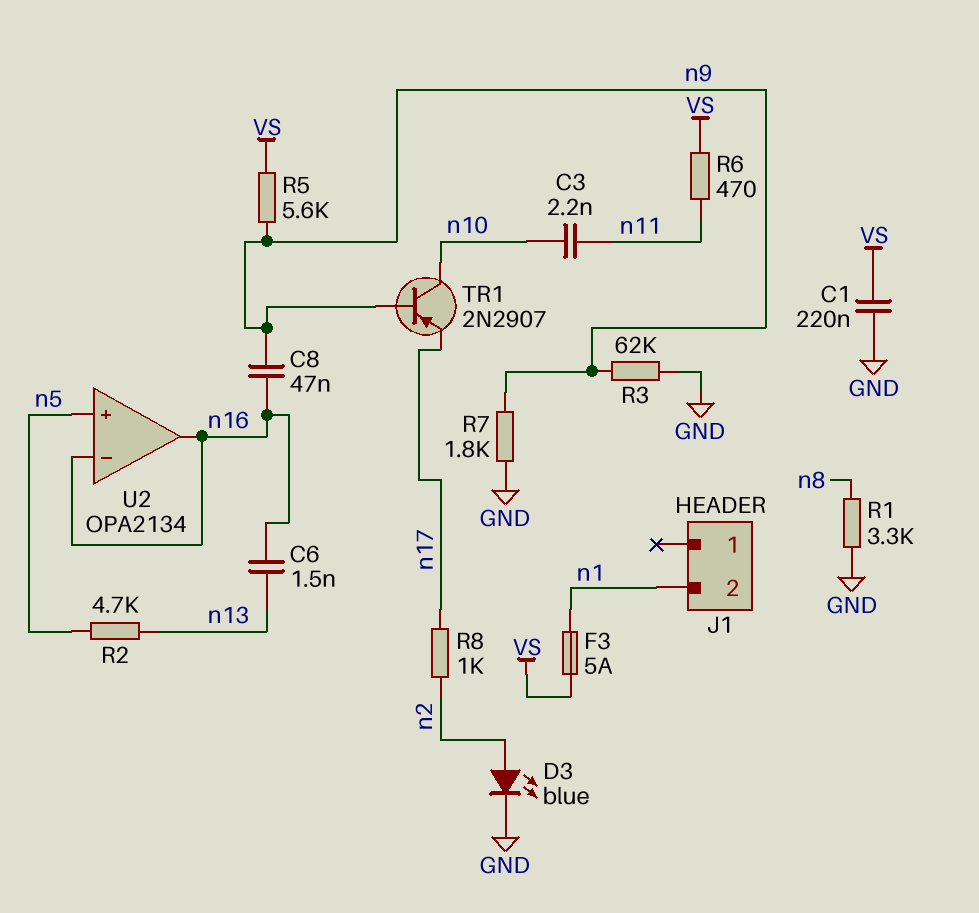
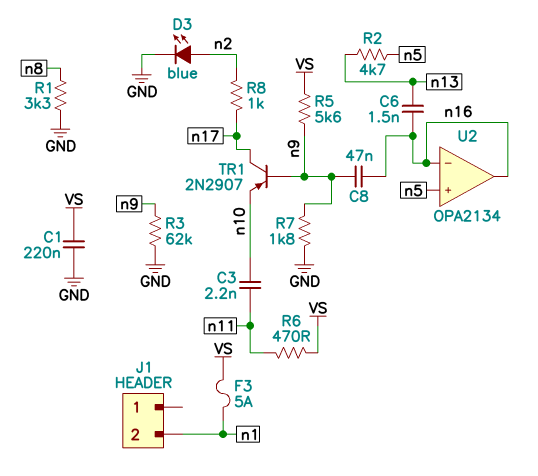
TR1: PNP 2N2907 (B n9, C n10, E n17) -> PNP 2N2907 (B n9, C n17, E n10)

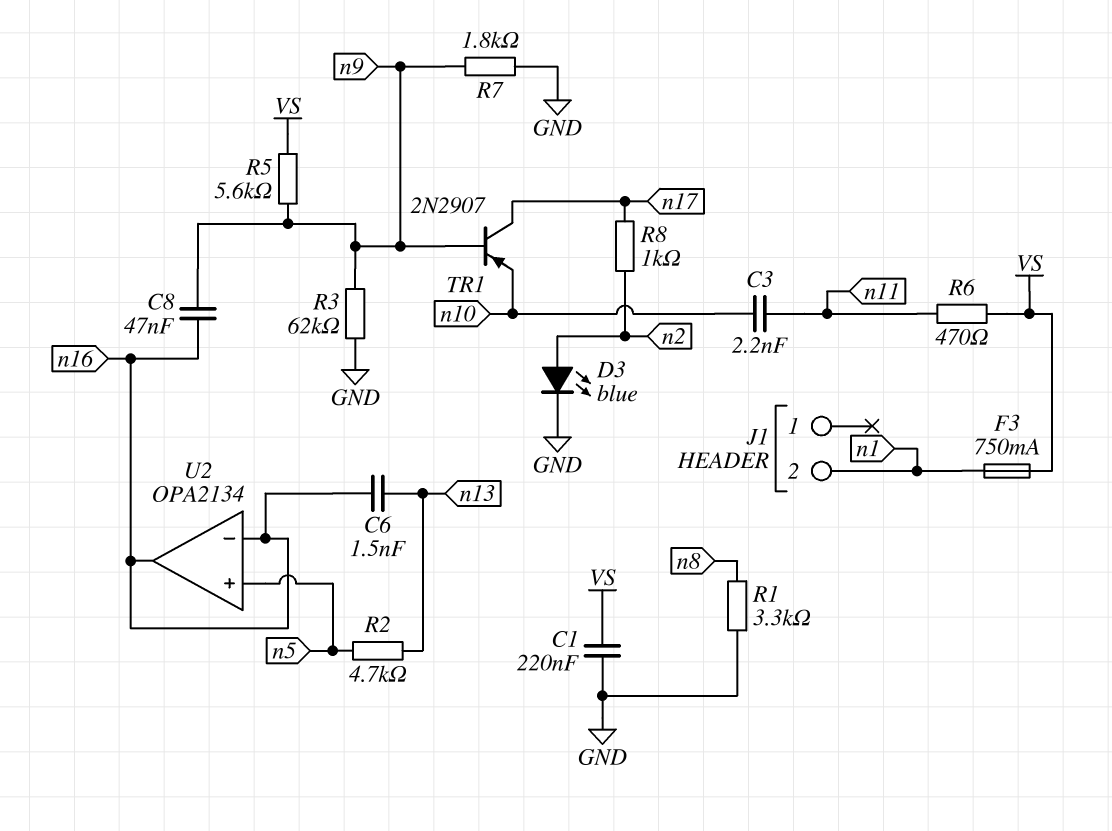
F3: 5A (VS, n1) -> 750mA (VS, n1)

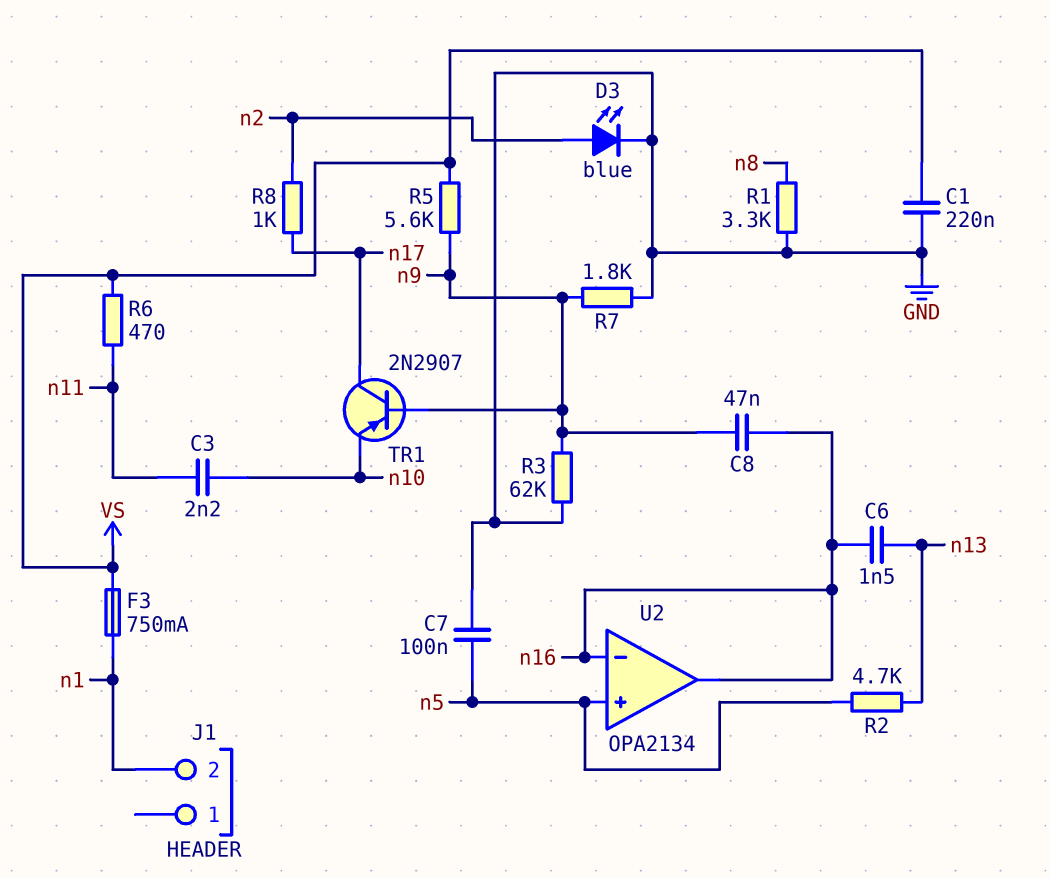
C7: none -> 100nF (GND, n5)

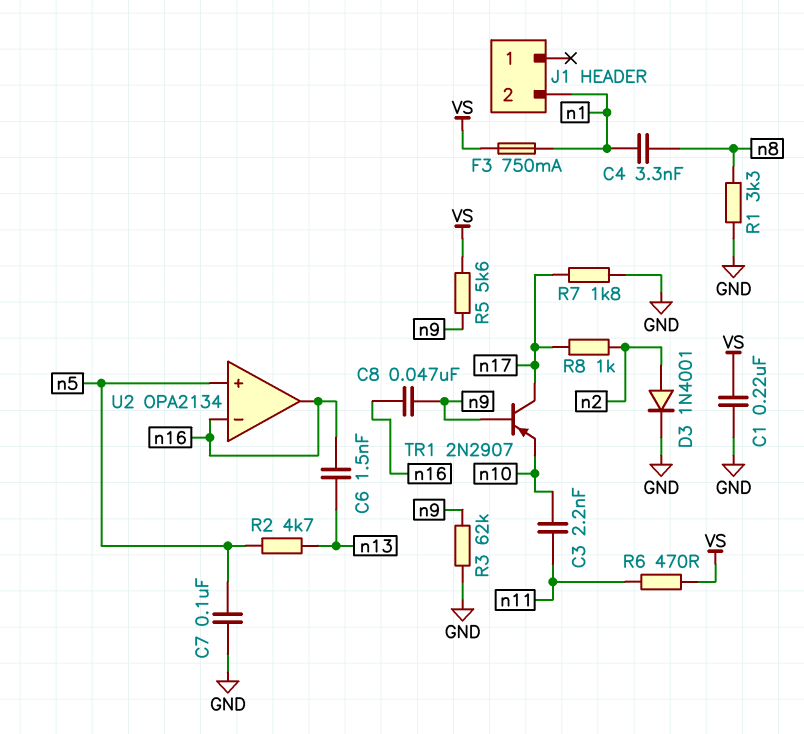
C4: none -> 3.3nF (n1, n8)
D3: LED blue (A n2, K GND) -> diode 1N4001 (A n2, K GND)
R7: 1.8k (GND, n9) -> 1.8k (GND, n17)

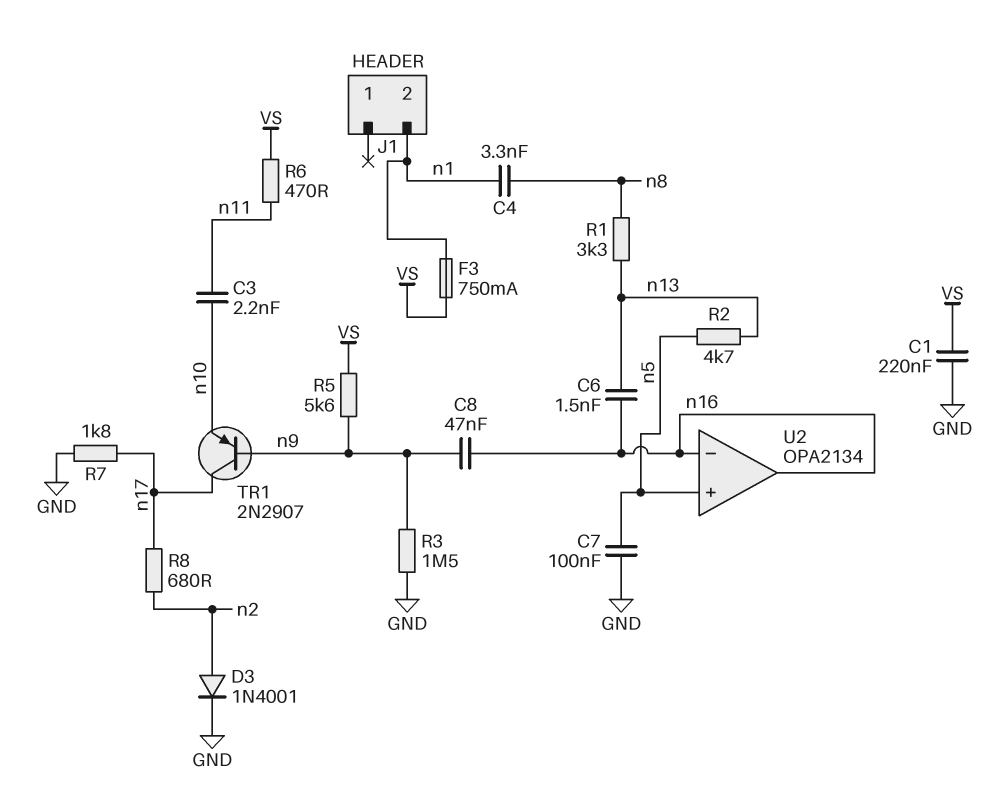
R1: 3.3k (GND, n8) -> 3.3k (n8, n13)
R3: 62k (GND, n9) -> 1.5M (GND, n9)
R8: 1k (n2, n17) -> 680 (n2, n17)

